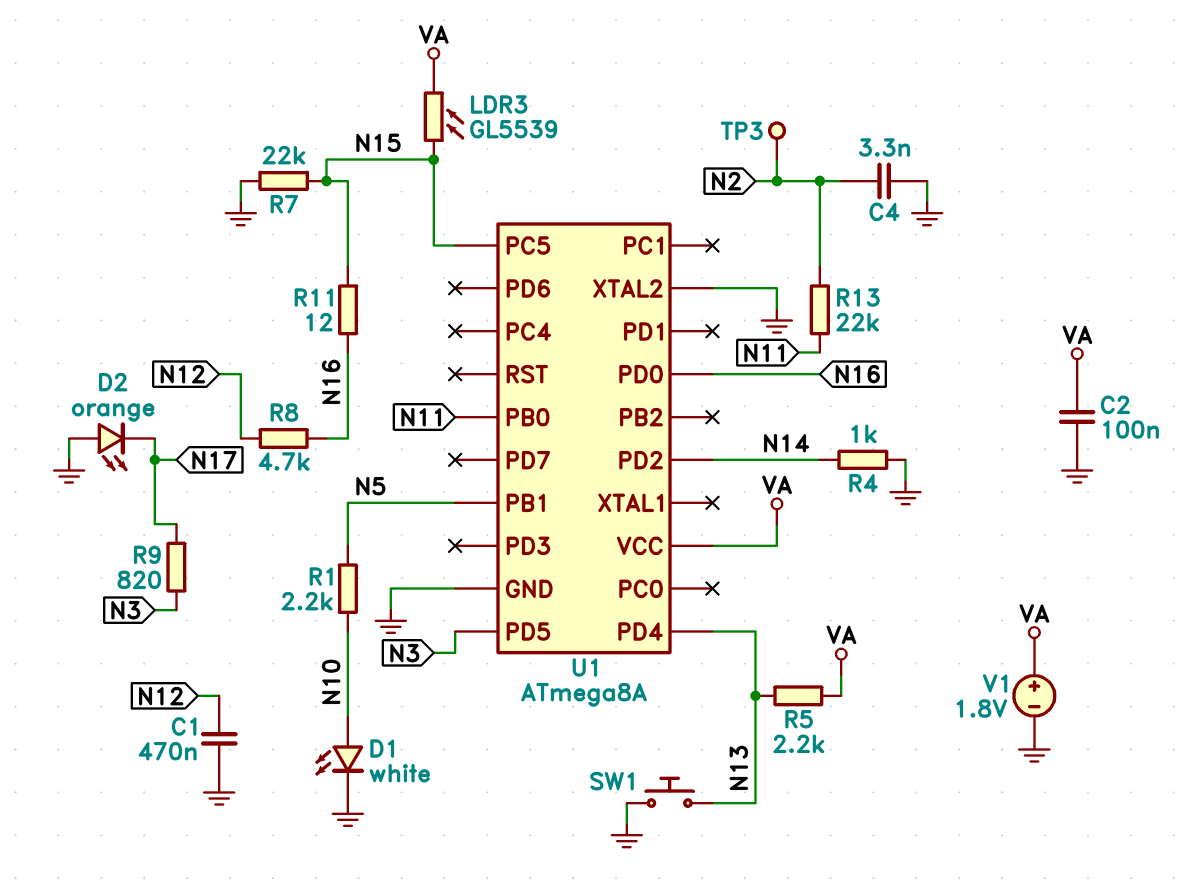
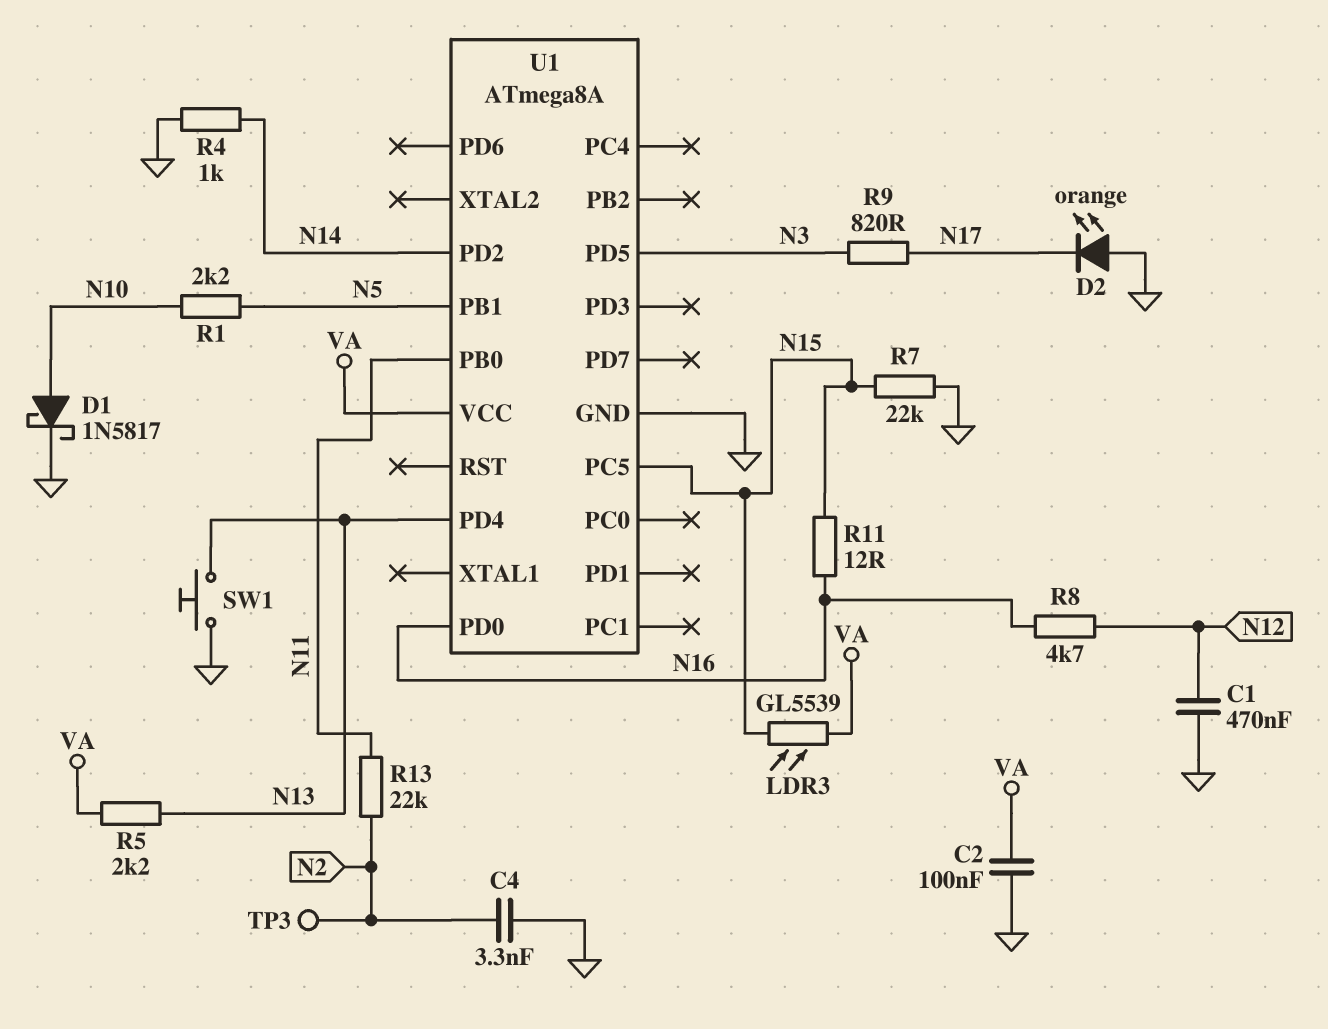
D1: LED white (A N10, K GND) -> schottky 1N5817 (A N10, K GND)
U1 pin XTAL2: GND -> none
V1: 1.8V (plus VA, minus GND) -> none

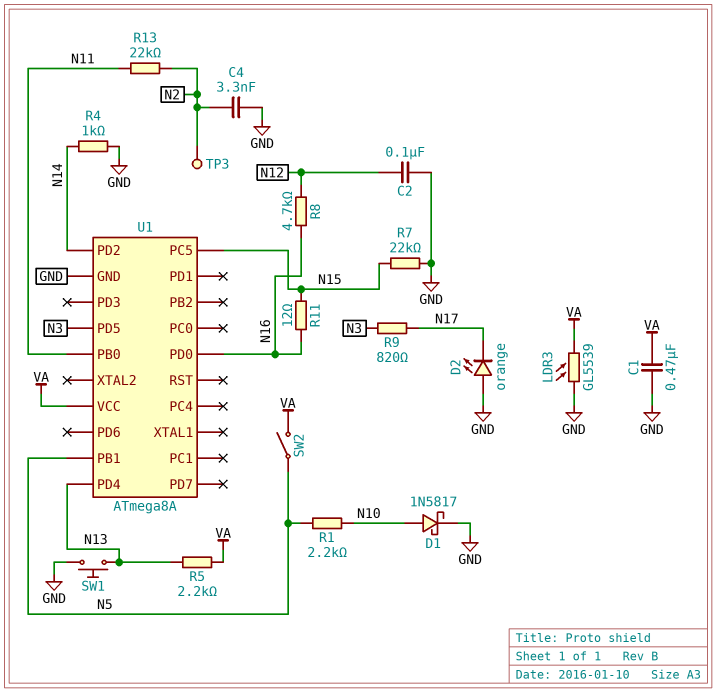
C1: 470nF (GND, N12) -> 470nF (GND, VA)
C2: 100nF (GND, VA) -> 100nF (GND, N12)
LDR3: GL5539 (N15, VA) -> GL5539 (GND, VA)
SW2: none -> switch (N5, VA)

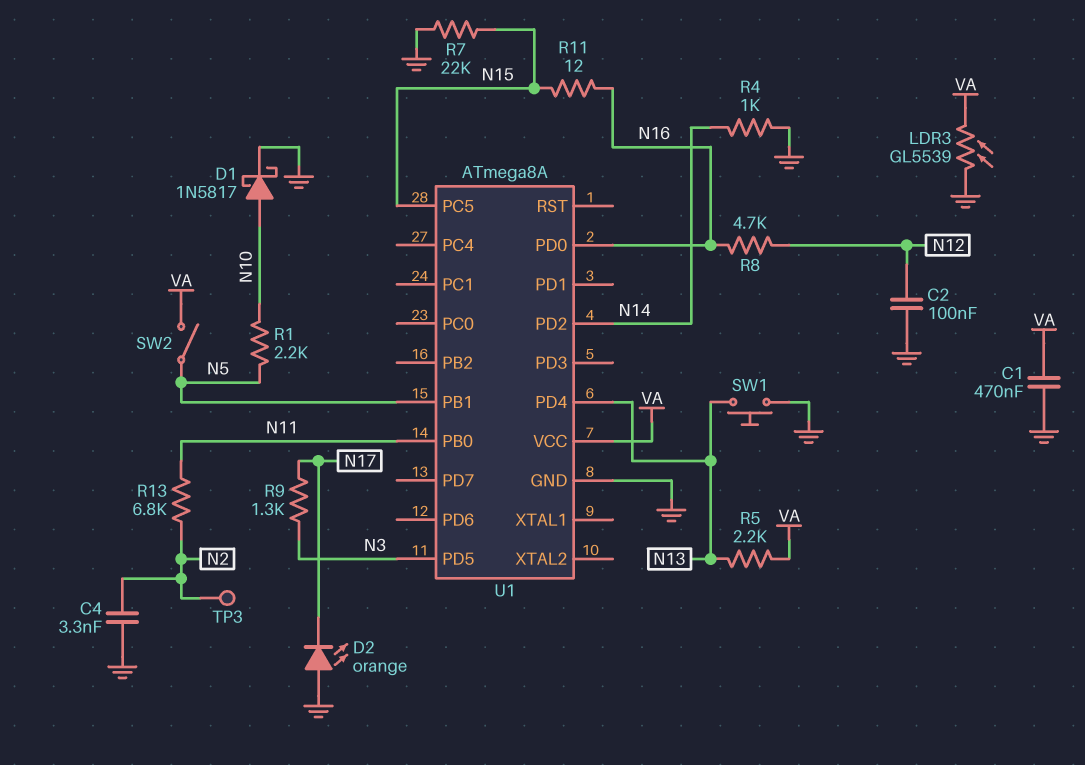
R9: 820 (N3, N17) -> 1.3k (N3, N17)
R13: 22k (N2, N11) -> 6.8k (N2, N11)

